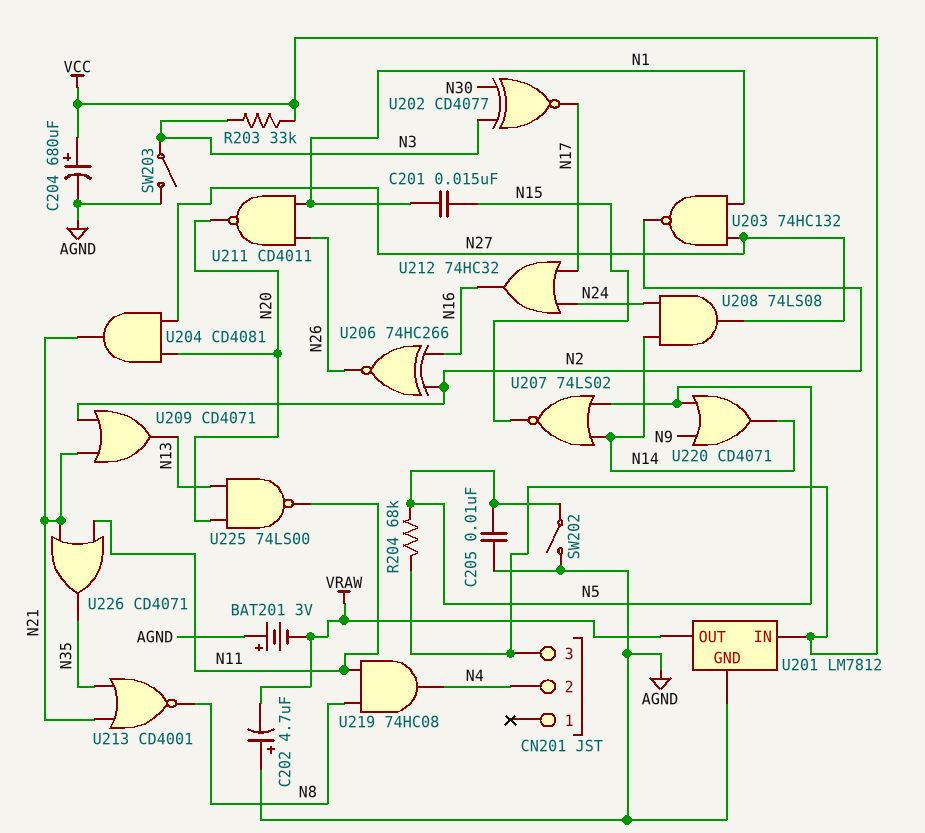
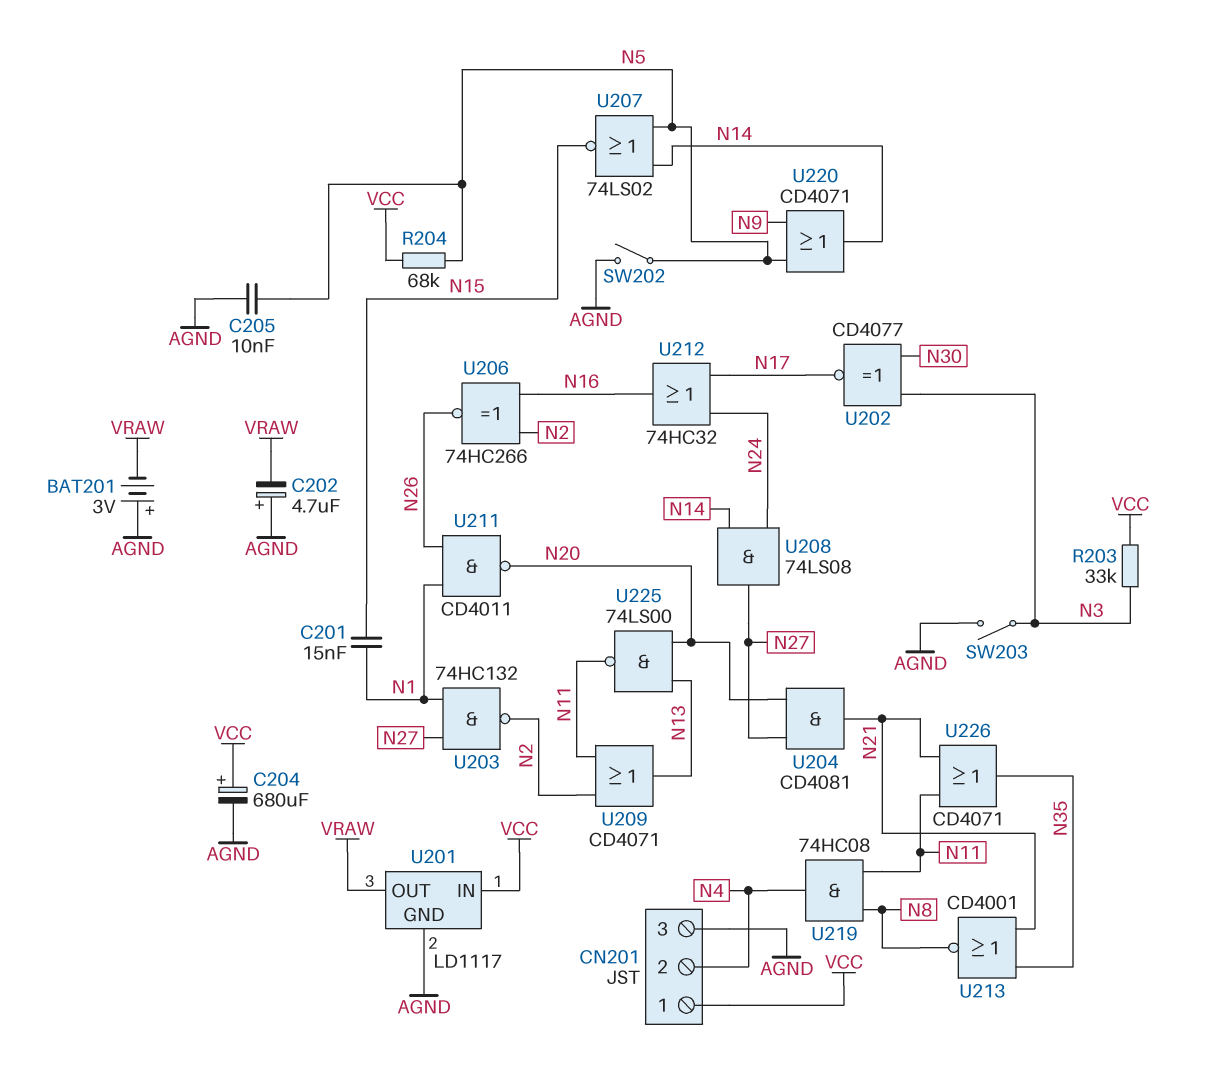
CN201 pin 1: none -> VCC
CN201 pin 3: VCC -> AGND
U201: LM7812 -> LD1117
U209: OR CD4071 (in N2, in N21, out N13) -> OR CD4071 (in N2, in N11, out N13)

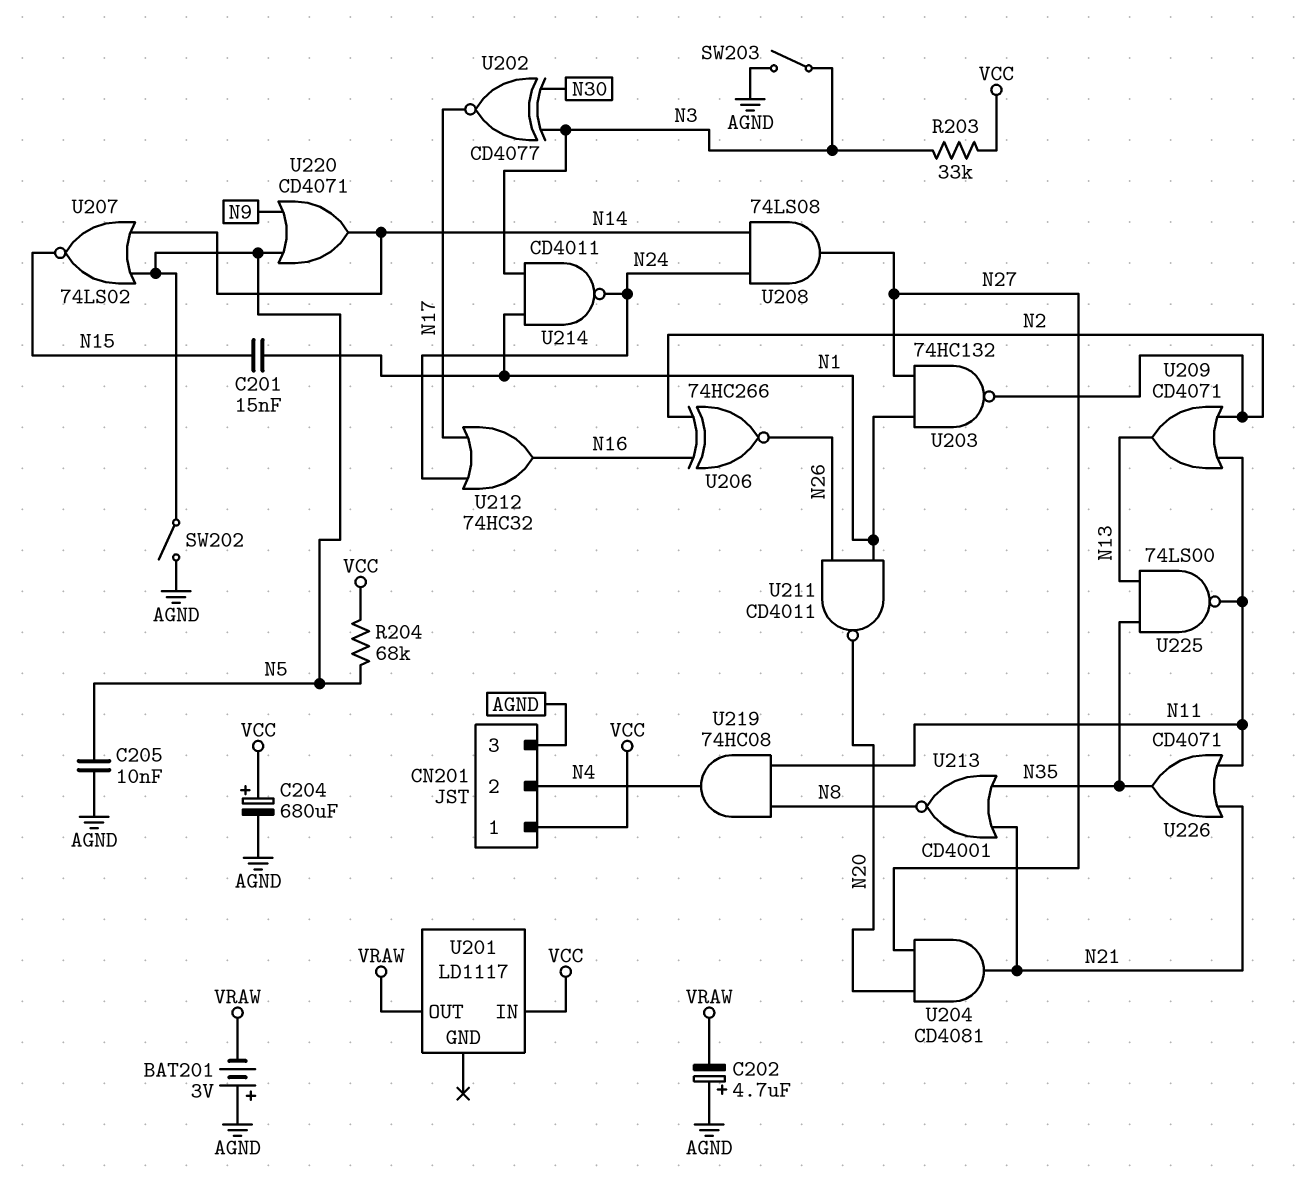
U201 pin GND: AGND -> none
U214: none -> NAND CD4011 (in N1, in N3, out N24)
U225: NAND 74LS00 (in N13, in N20, out N11) -> NAND 74LS00 (in N13, in N35, out N11)

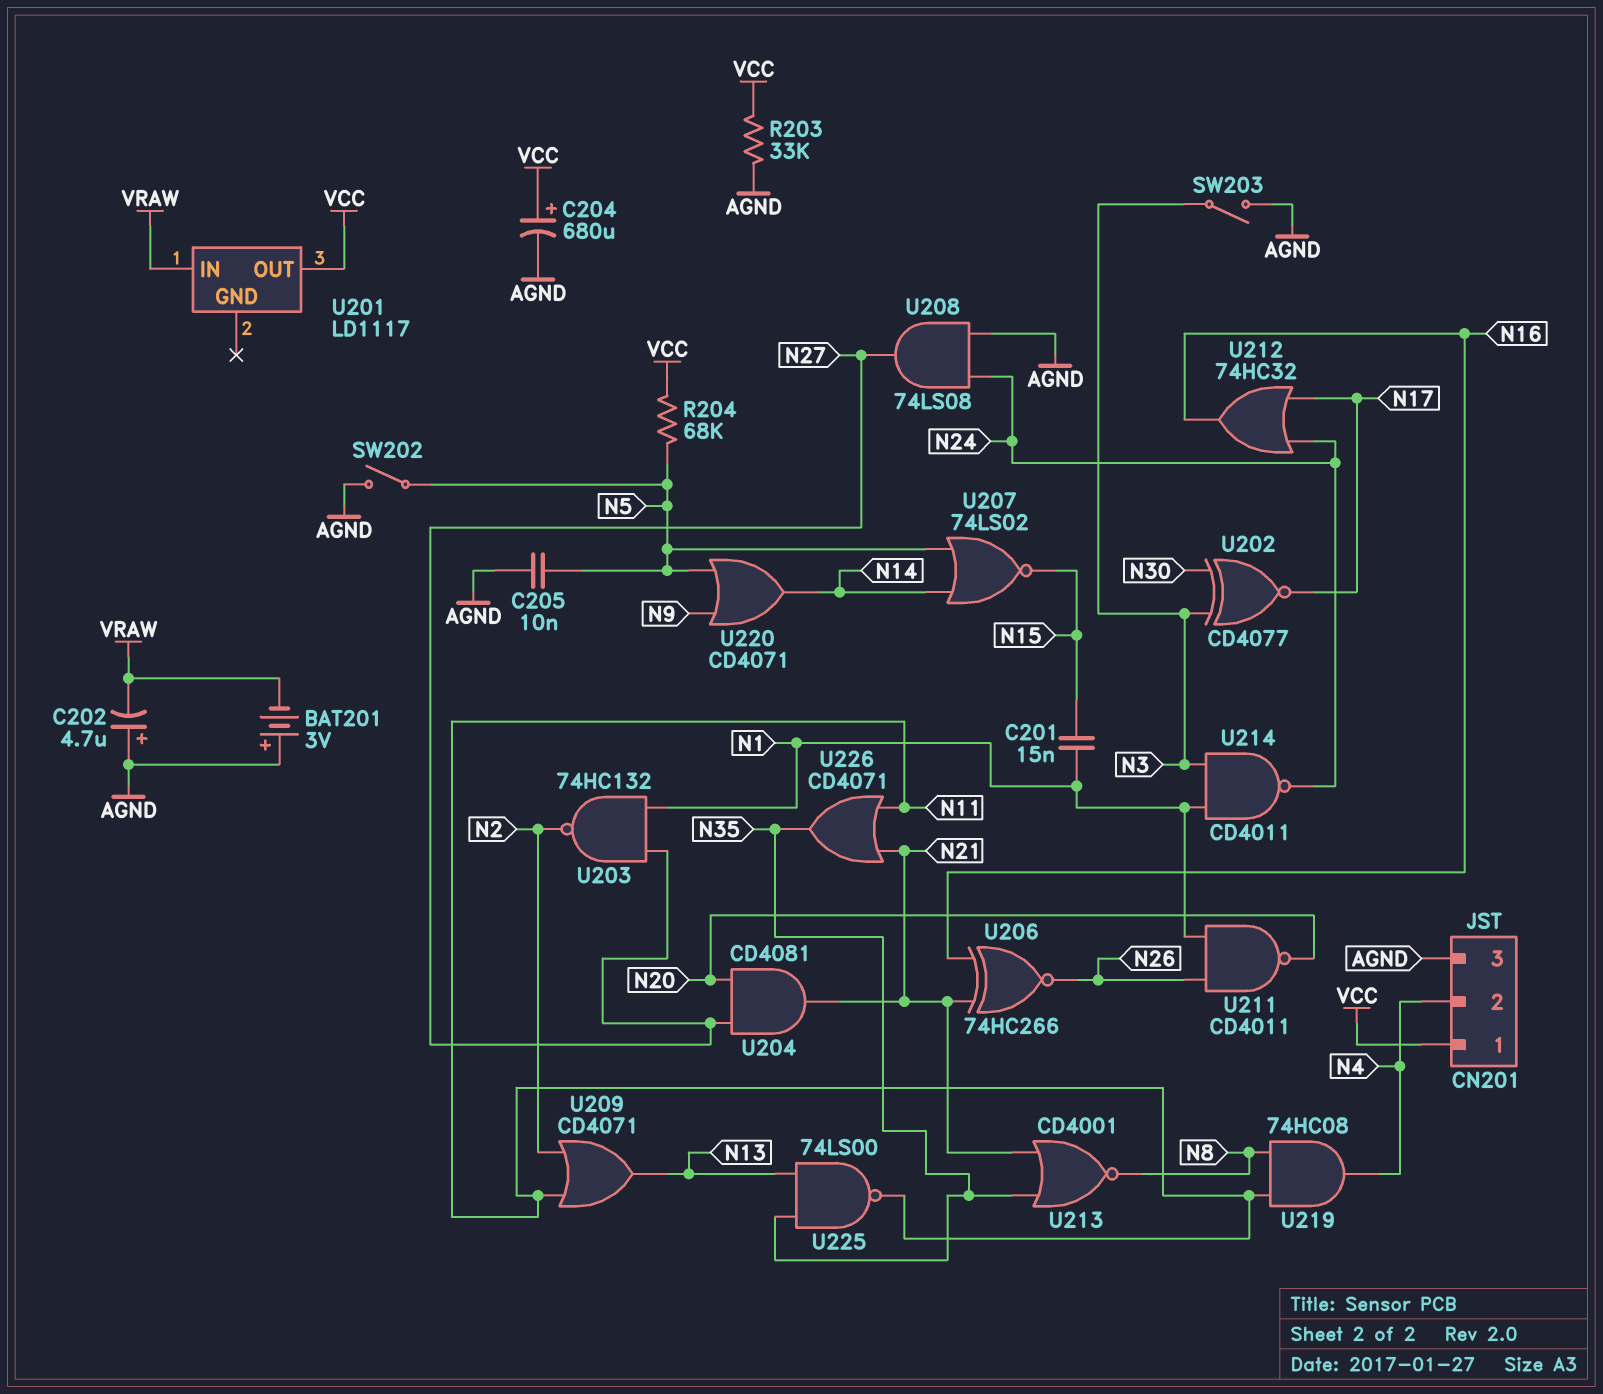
R203: 33k (N3, VCC) -> 33k (AGND, VCC)
U201 pin IN: VCC -> VRAW
U201 pin OUT: VRAW -> VCC
U206: XNOR 74HC266 (in N2, in N16, out N26) -> XNOR 74HC266 (in N16, in N21, out N26)
U208: AND 74LS08 (in N14, in N24, out N27) -> AND 74LS08 (in AGND, in N24, out N27)

